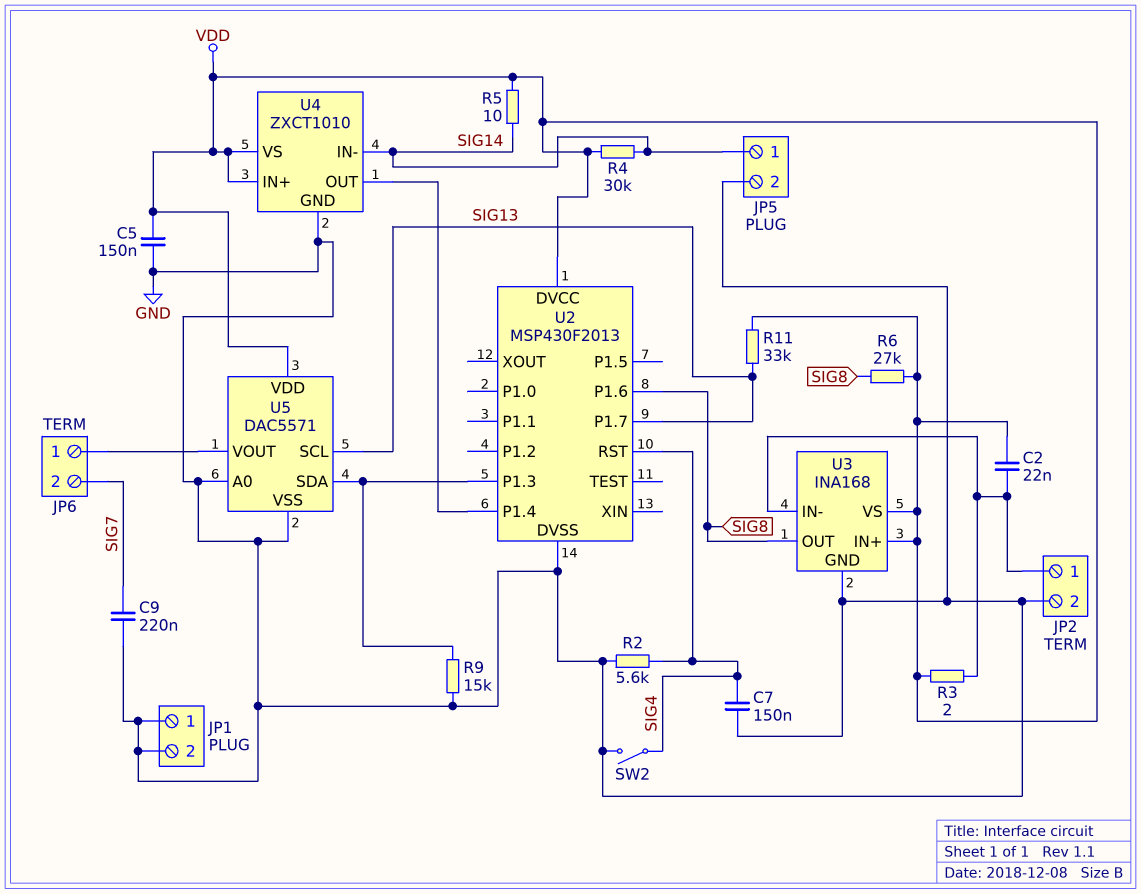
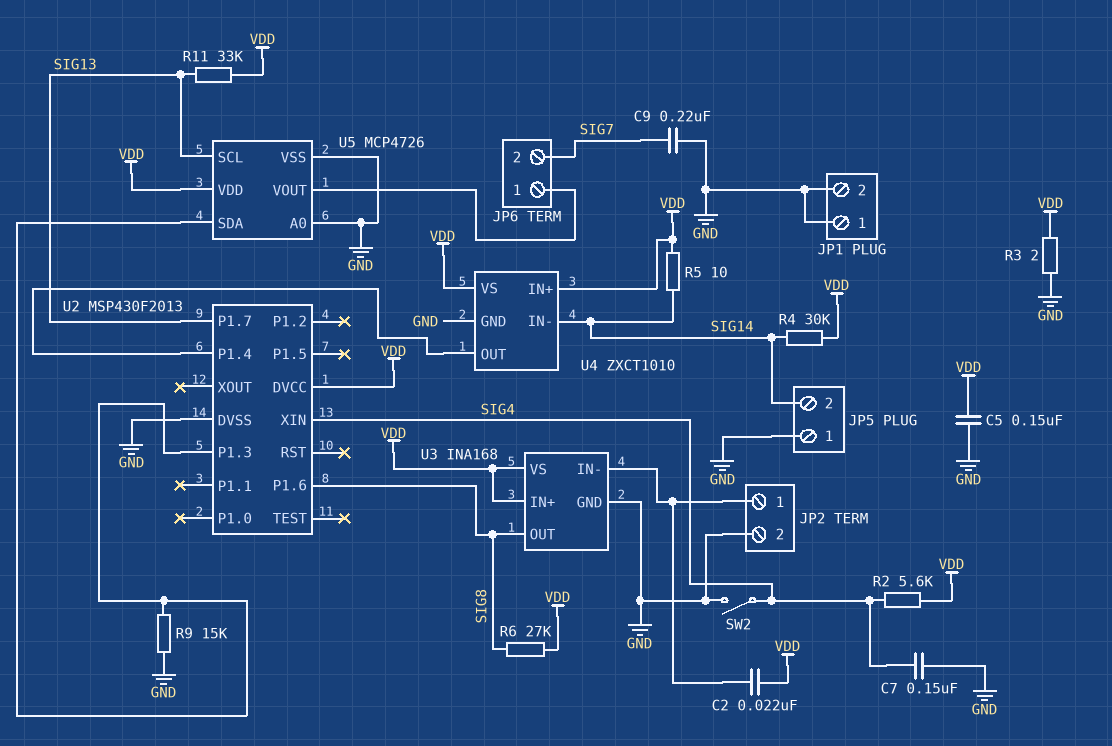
JP5 pin 1: SIG14 -> GND
JP5 pin 2: GND -> SIG14
R2: 5.6k (GND, SIG4) -> 5.6k (SIG4, VDD)
R3: 2 (JP2/1, VDD) -> 2 (GND, VDD)
U2 pin RST: SIG4 -> none
U2 pin XIN: none -> SIG4
U5: DAC5571 -> MCP4726

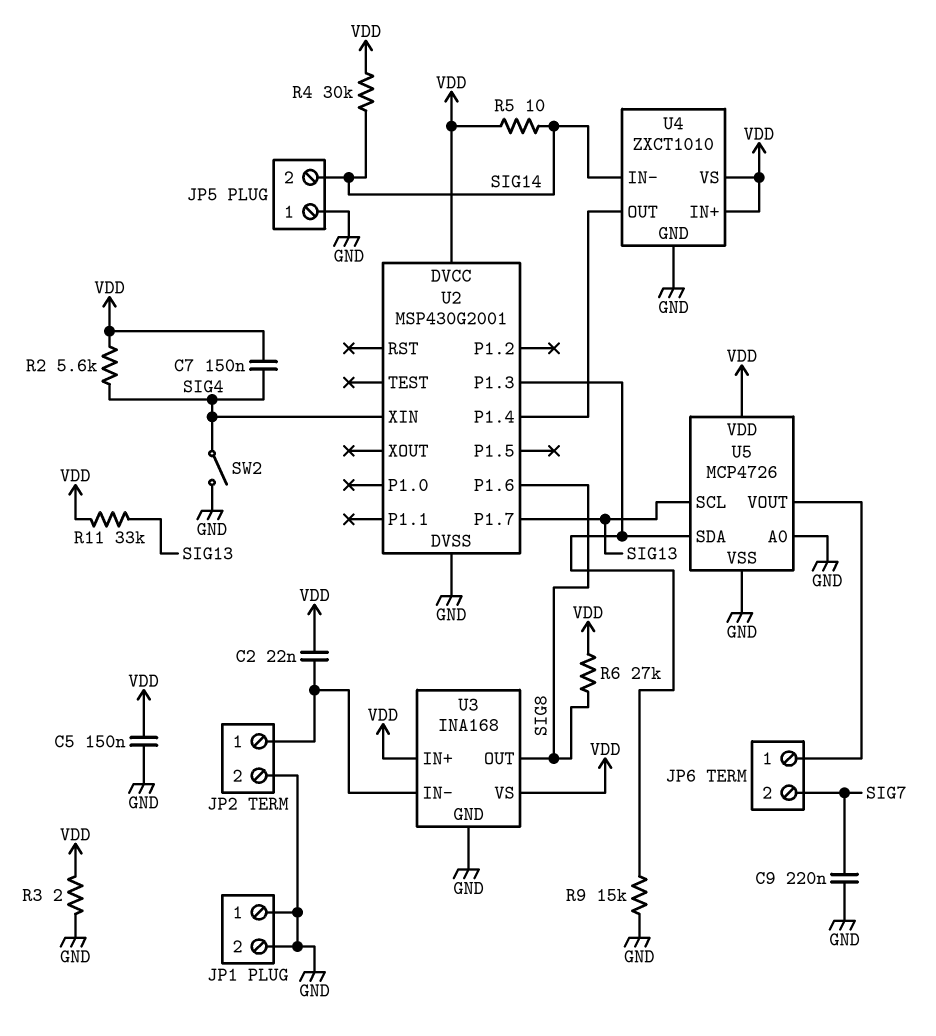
C7: 150nF (GND, SIG4) -> 150nF (SIG4, VDD)
U2: MSP430F2013 -> MSP430G2001

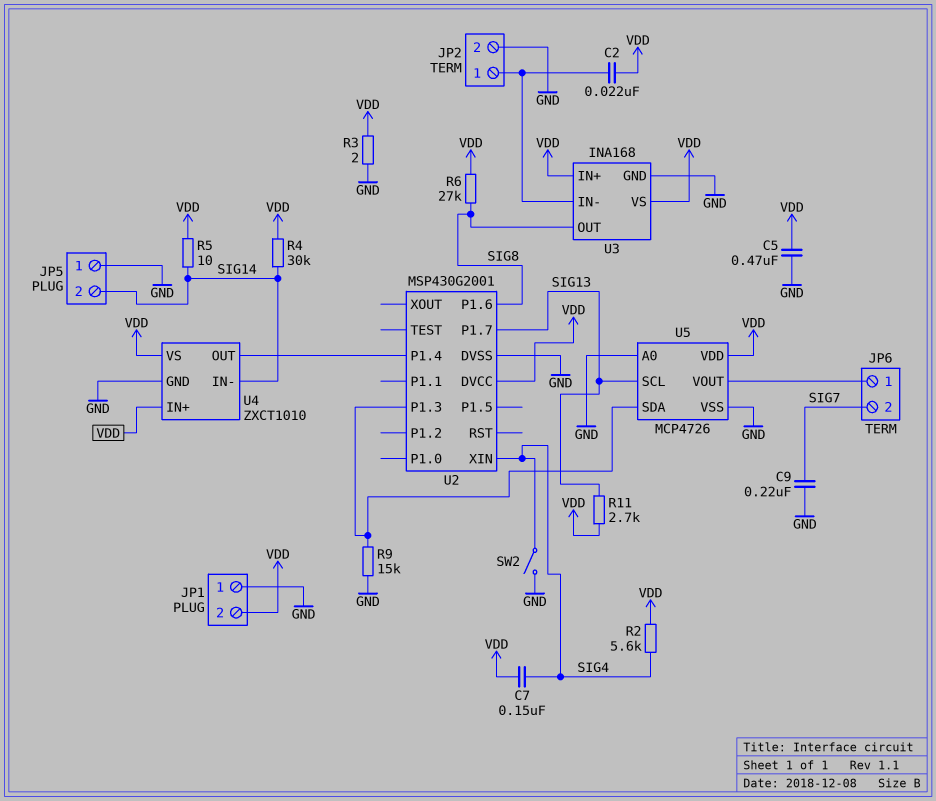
C5: 150nF (GND, VDD) -> 470nF (GND, VDD)
JP1 pin 2: GND -> VDD
R11: 33k (SIG13, VDD) -> 2.7k (SIG13, VDD)

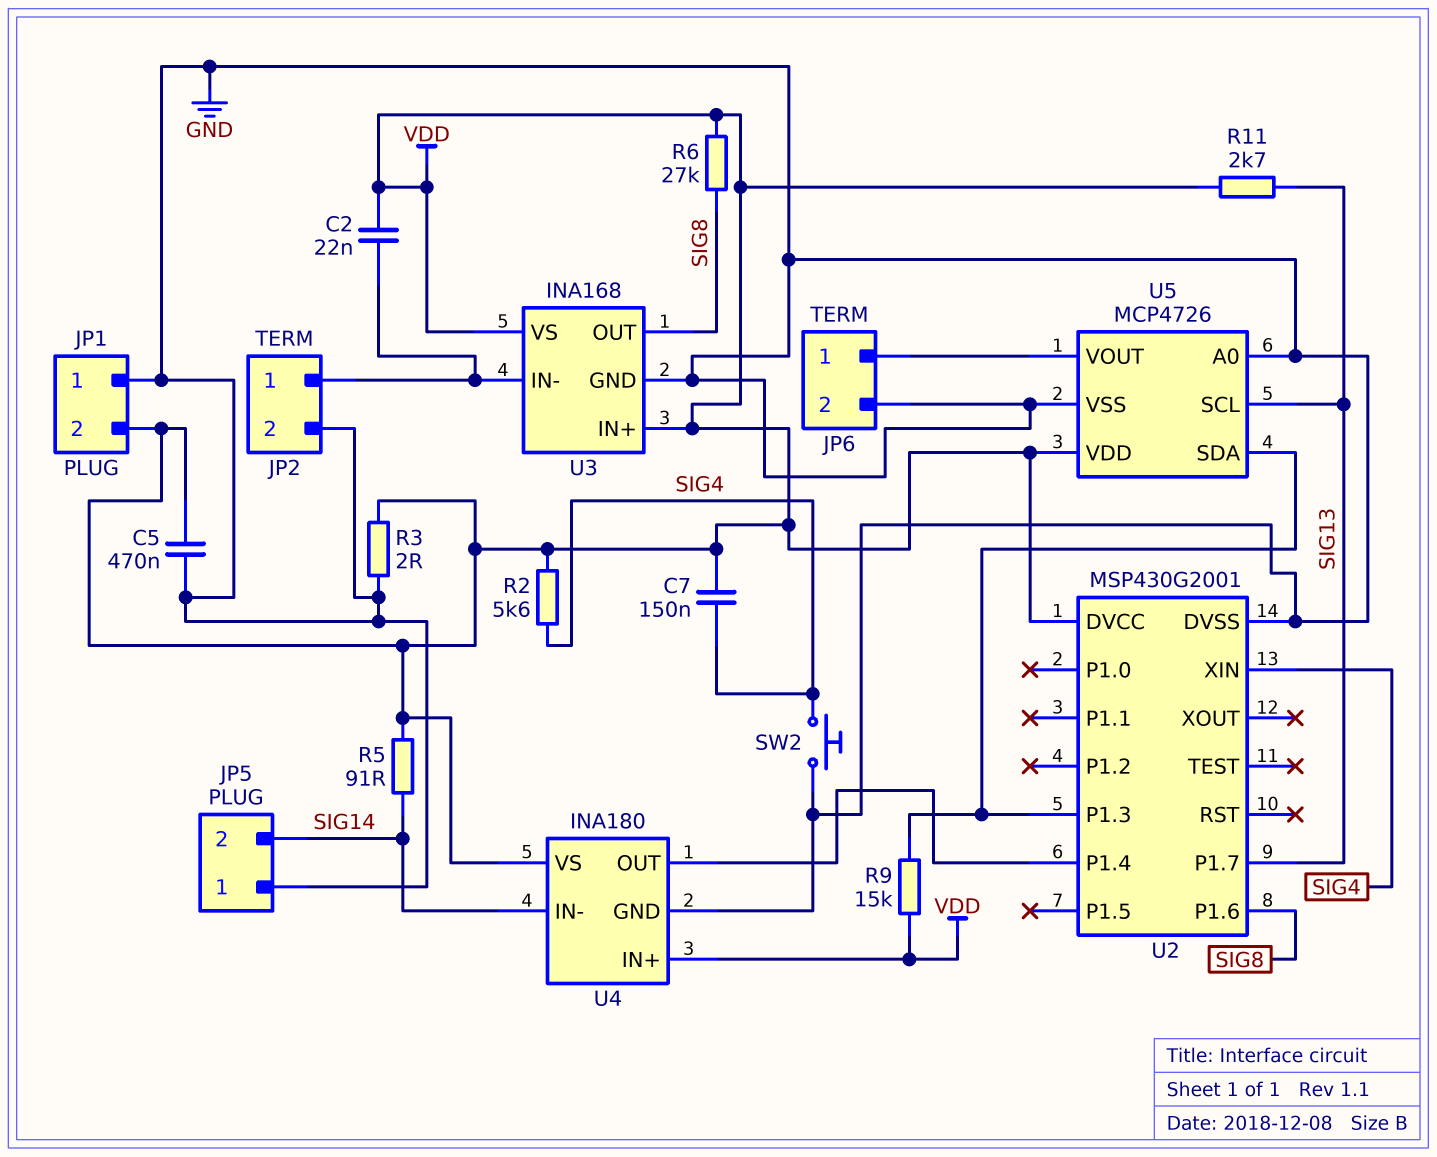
C9: 220nF (GND, SIG7) -> none
JP6 pin 2: SIG7 -> GND
R4: 30k (SIG14, VDD) -> none
R5: 10 (SIG14, VDD) -> 91 (SIG14, VDD)
R9: 15k (GND, U2/P1.3) -> 15k (U2/P1.3, VDD)
SW2: switch (GND, SIG4) -> button (GND, SIG4)
U4: ZXCT1010 -> INA180

